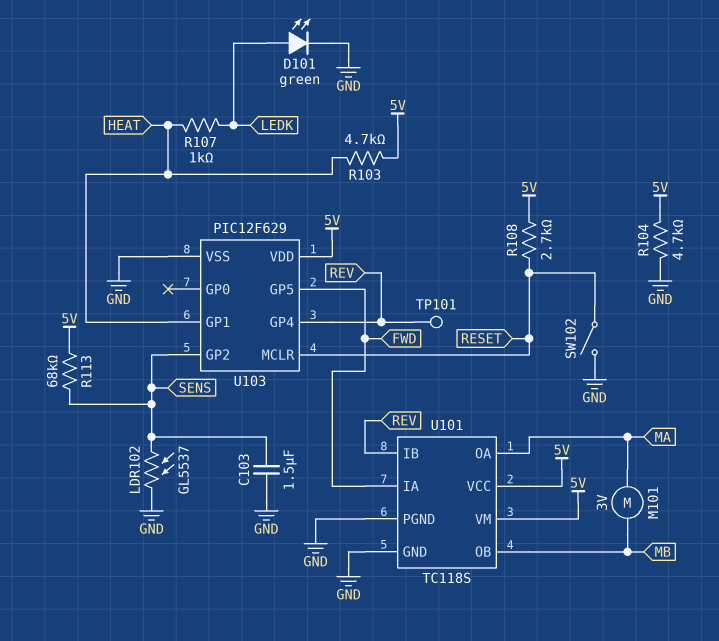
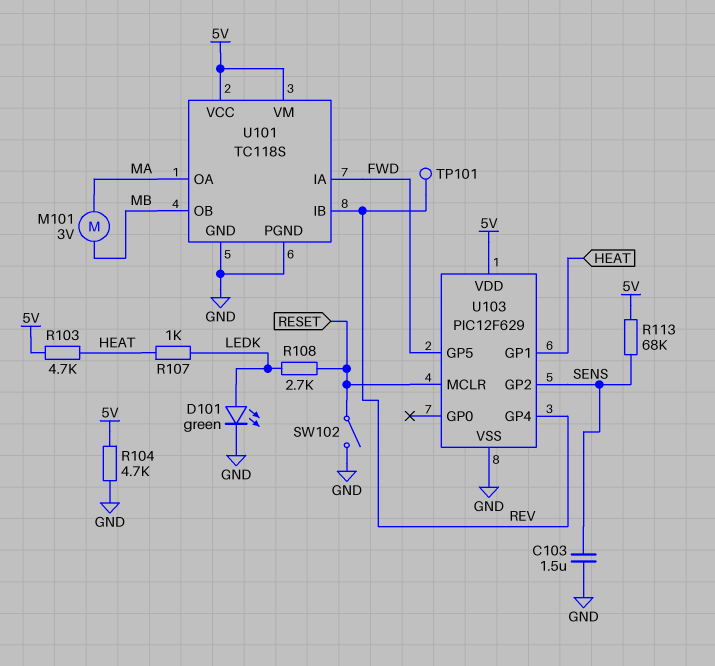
LDR102: GL5537 (GND, SENS) -> none
R108: 2.7k (5V, RESET) -> 2.7k (LEDK, RESET)

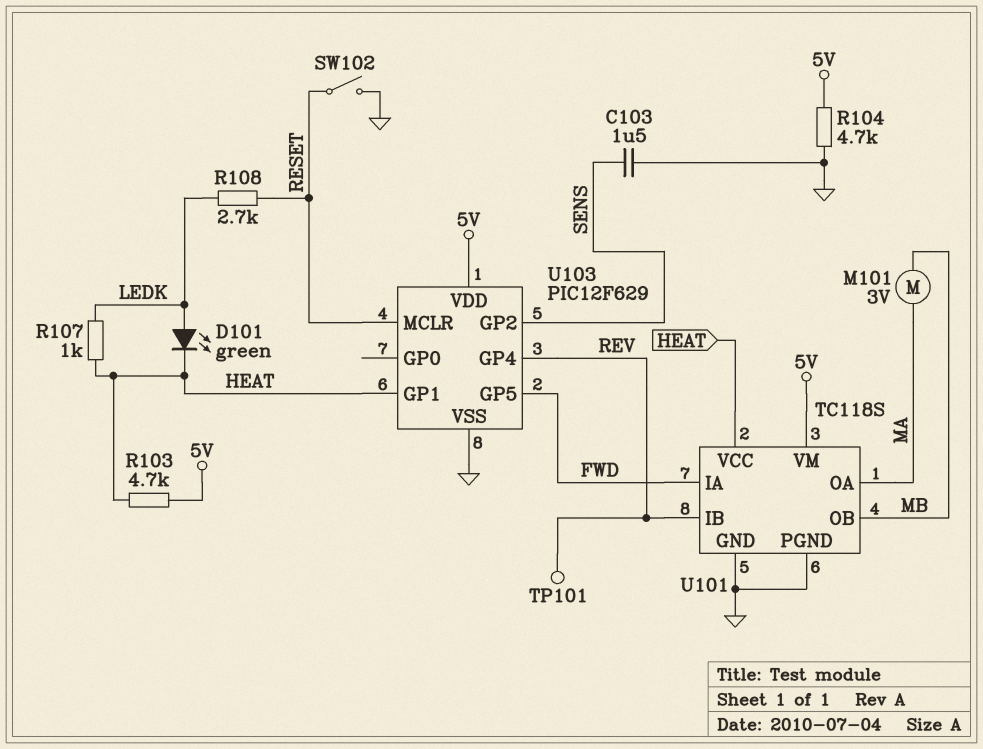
D101: LED green (A LEDK, K GND) -> LED green (A LEDK, K HEAT)
R113: 68k (5V, SENS) -> none
U101 pin VCC: 5V -> HEAT

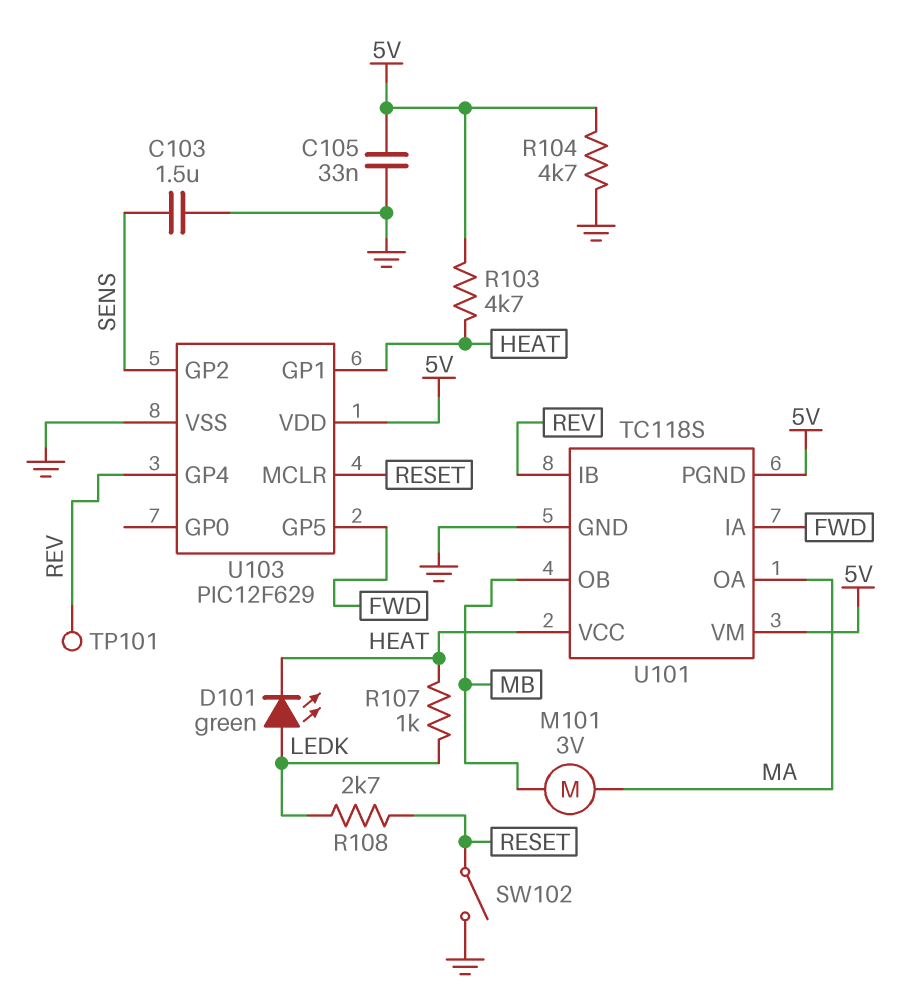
C105: none -> 33nF (5V, GND)
U101 pin PGND: GND -> 5V

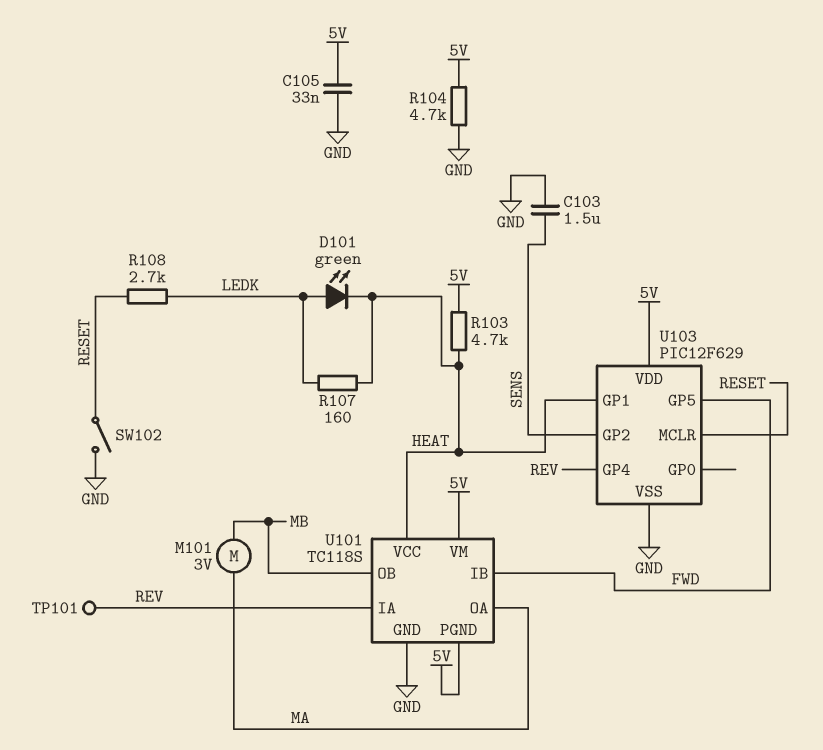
R107: 1k (HEAT, LEDK) -> 160 (HEAT, LEDK)
U101 pin IA: FWD -> REV
U101 pin IB: REV -> FWD

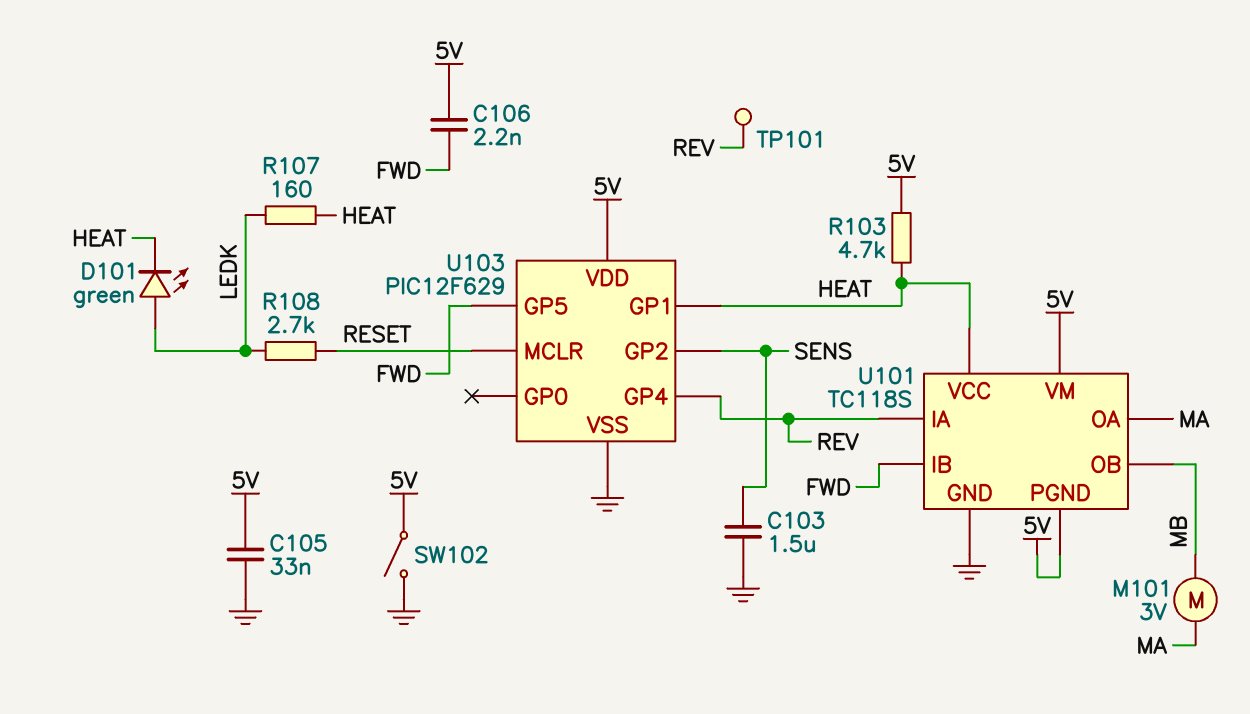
C106: none -> 2.2nF (5V, FWD)
R104: 4.7k (5V, GND) -> none
SW102: switch (GND, RESET) -> switch (5V, GND)

